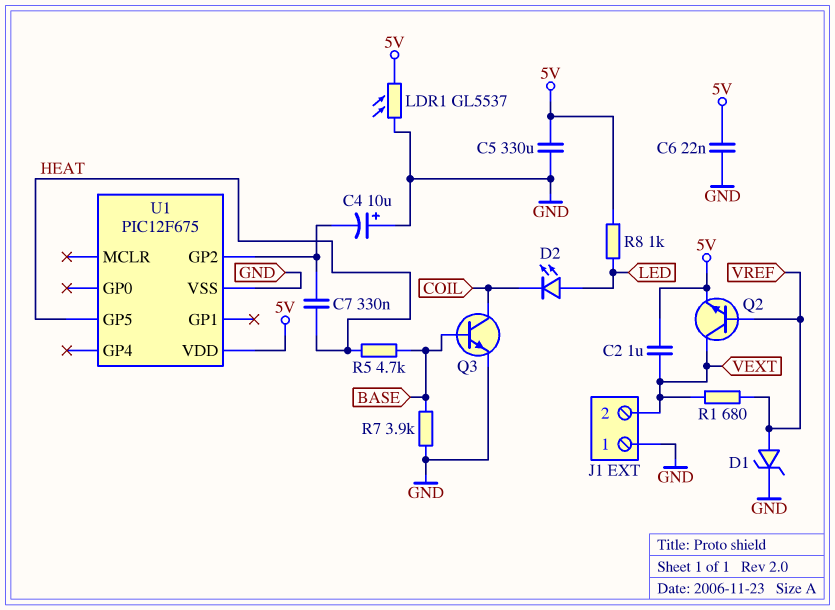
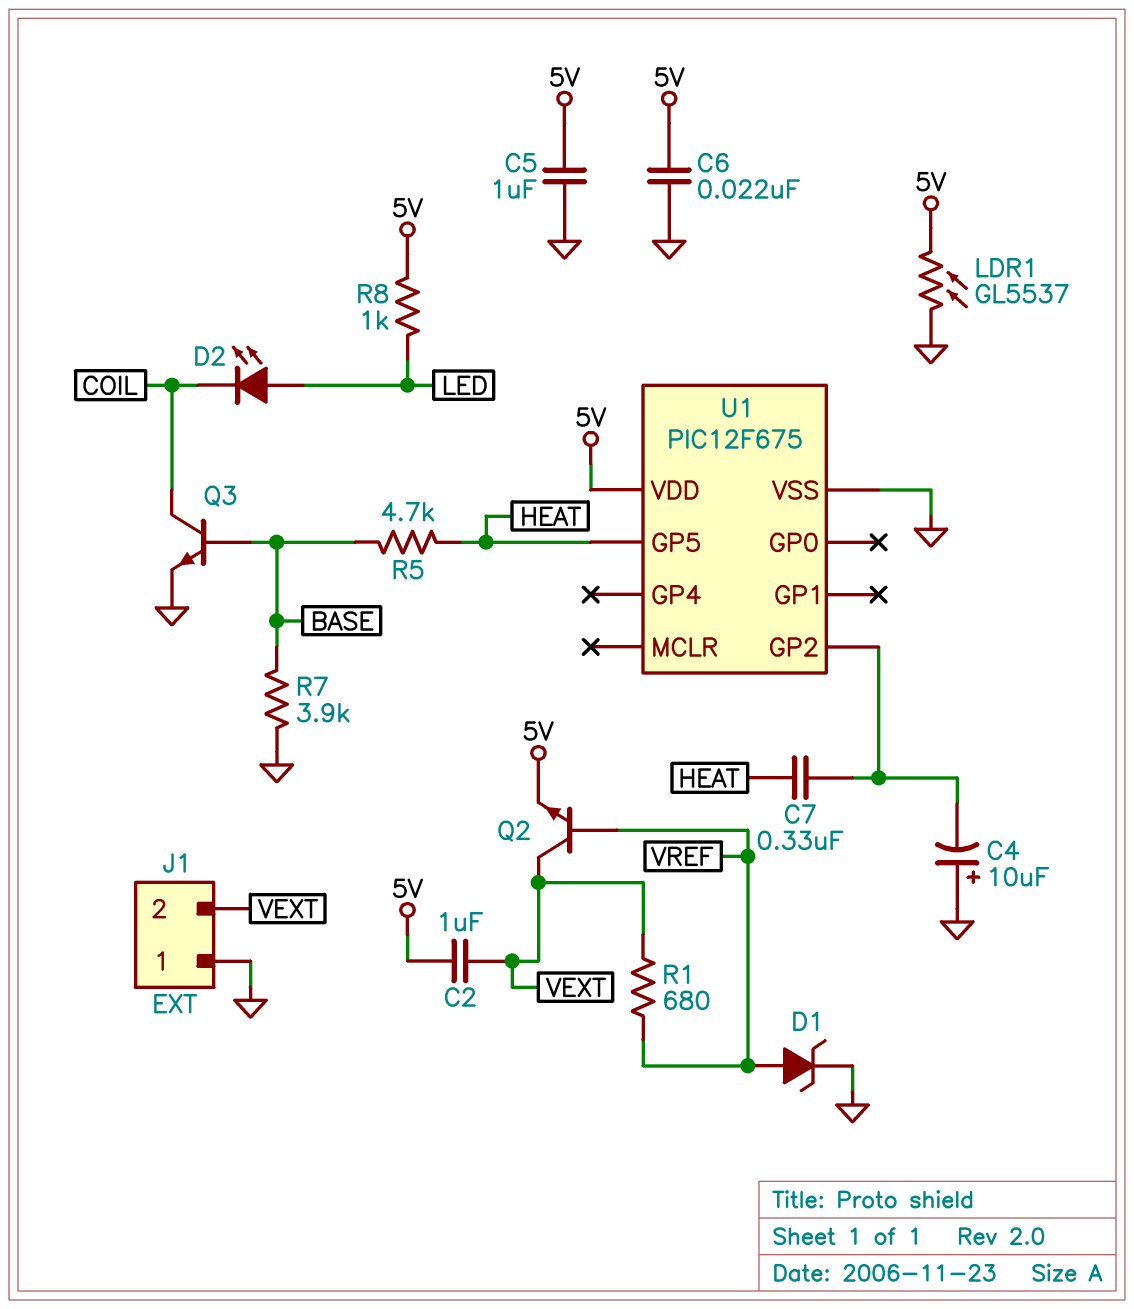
C5: 330uF (5V, GND) -> 1uF (5V, GND)

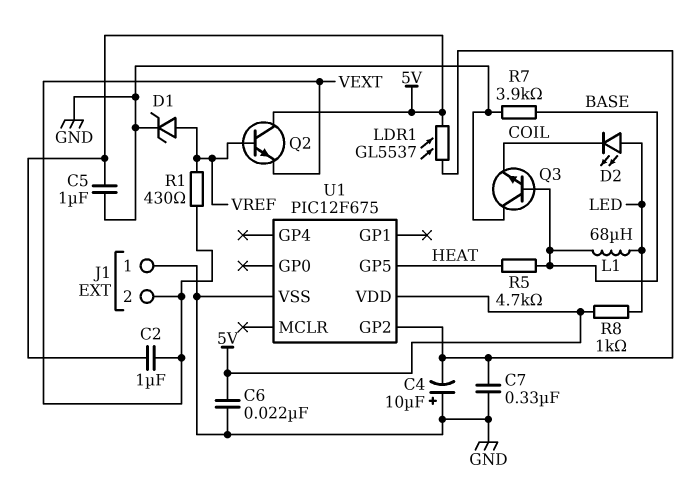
C7: 330nF (HEAT, U1/GP2) -> 330nF (GND, U1/GP2)
L1: none -> 68uH (BASE, LED)
LDR1: GL5537 (5V, GND) -> GL5537 (5V, U1/GP2)
Q2: NPN (B VREF, C VEXT, E 5V) -> NPN (B VREF, C 5V, E VEXT)
Q3: NPN (B BASE, C COIL, E GND) -> NPN (B BASE, C GND, E COIL)
R1: 680 (VEXT, VREF) -> 430 (VEXT, VREF)

